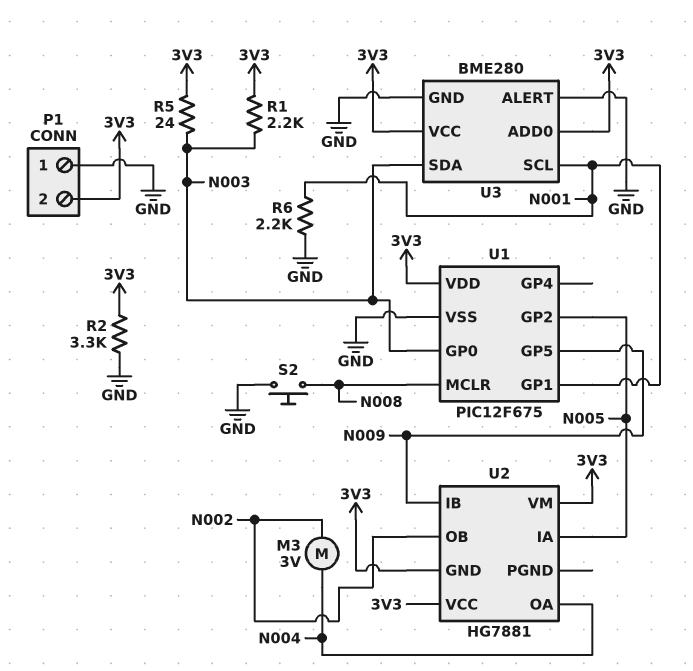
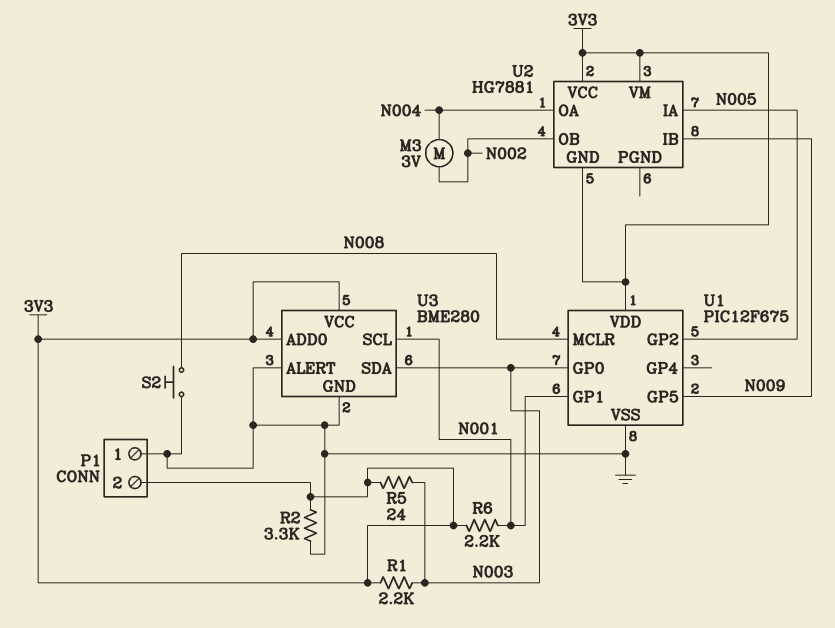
R6: 2.2k (GND, N001) -> 2.2k (3V3, N001)

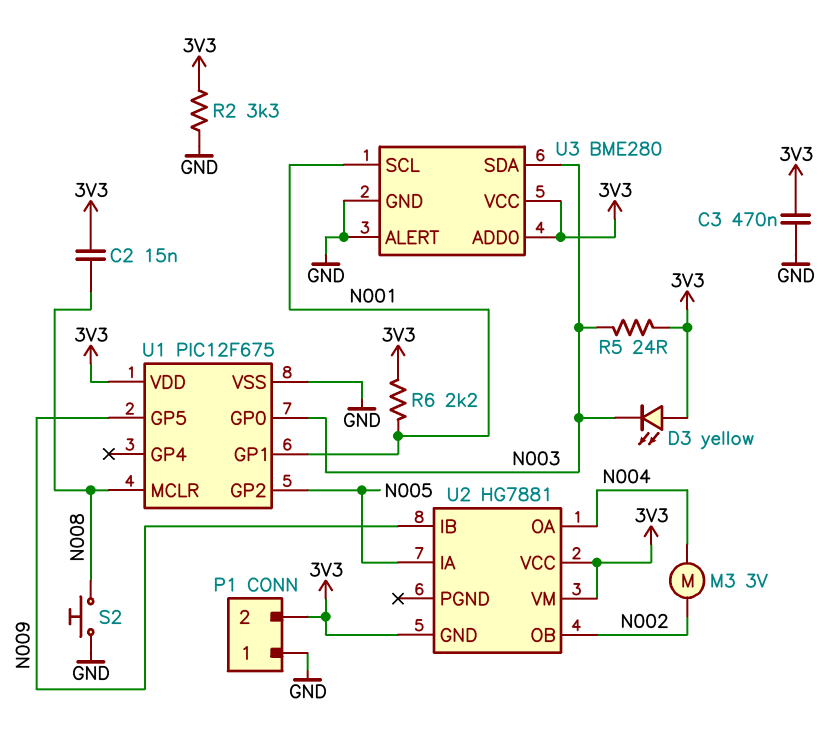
C2: none -> 15nF (3V3, N008)
C3: none -> 470nF (3V3, GND)
D3: none -> LED yellow (A 3V3, K N003)
R1: 2.2k (3V3, N003) -> none

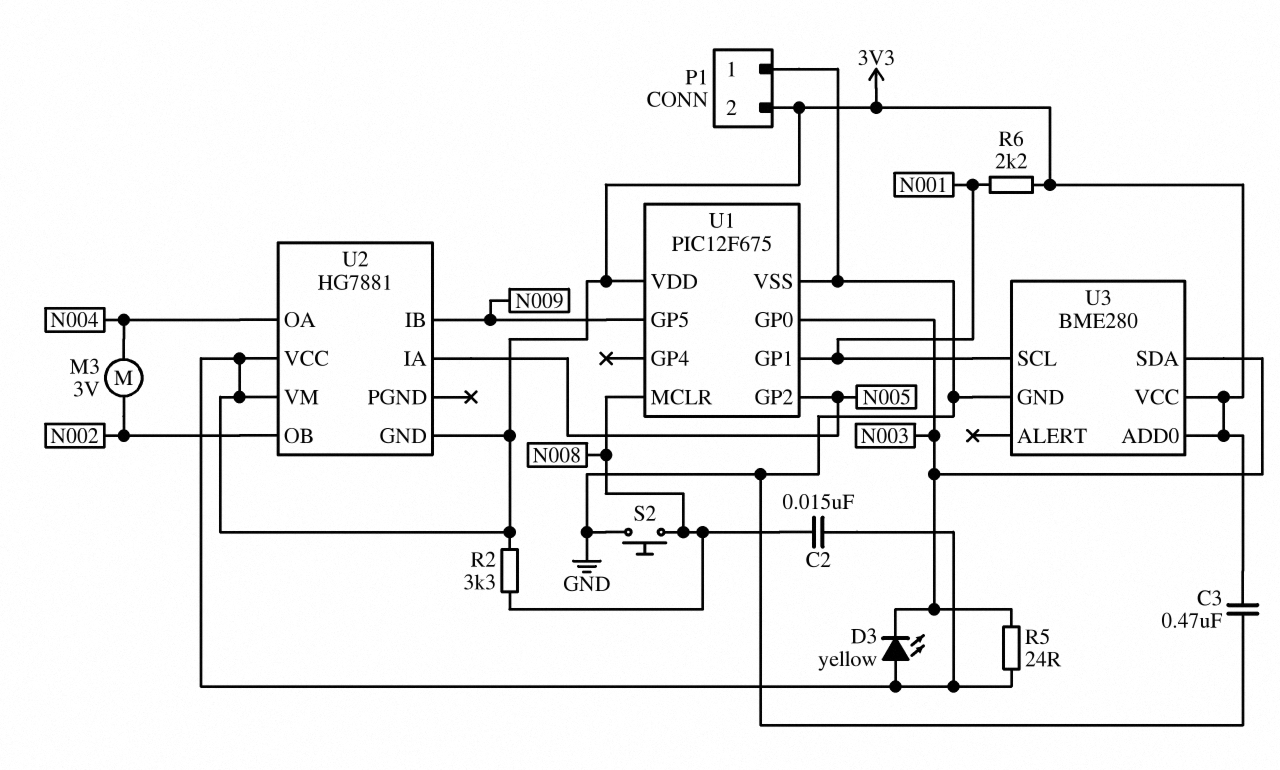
R2: 3.3k (3V3, GND) -> 3.3k (3V3, N008)
U3 pin ALERT: GND -> none

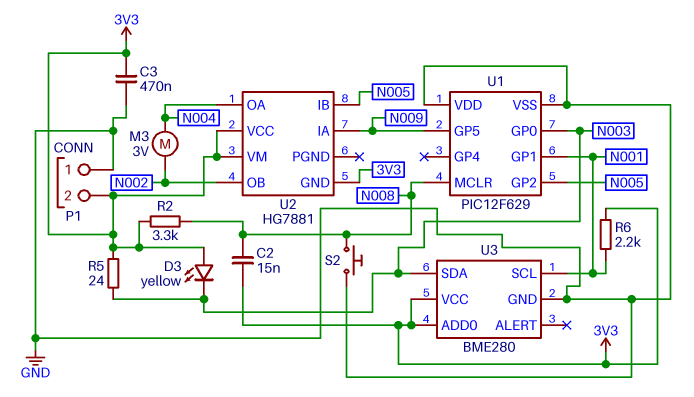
U1: PIC12F675 -> PIC12F629
U1 pin VDD: 3V3 -> GND
U2 pin IA: N005 -> N009
U2 pin IB: N009 -> N005

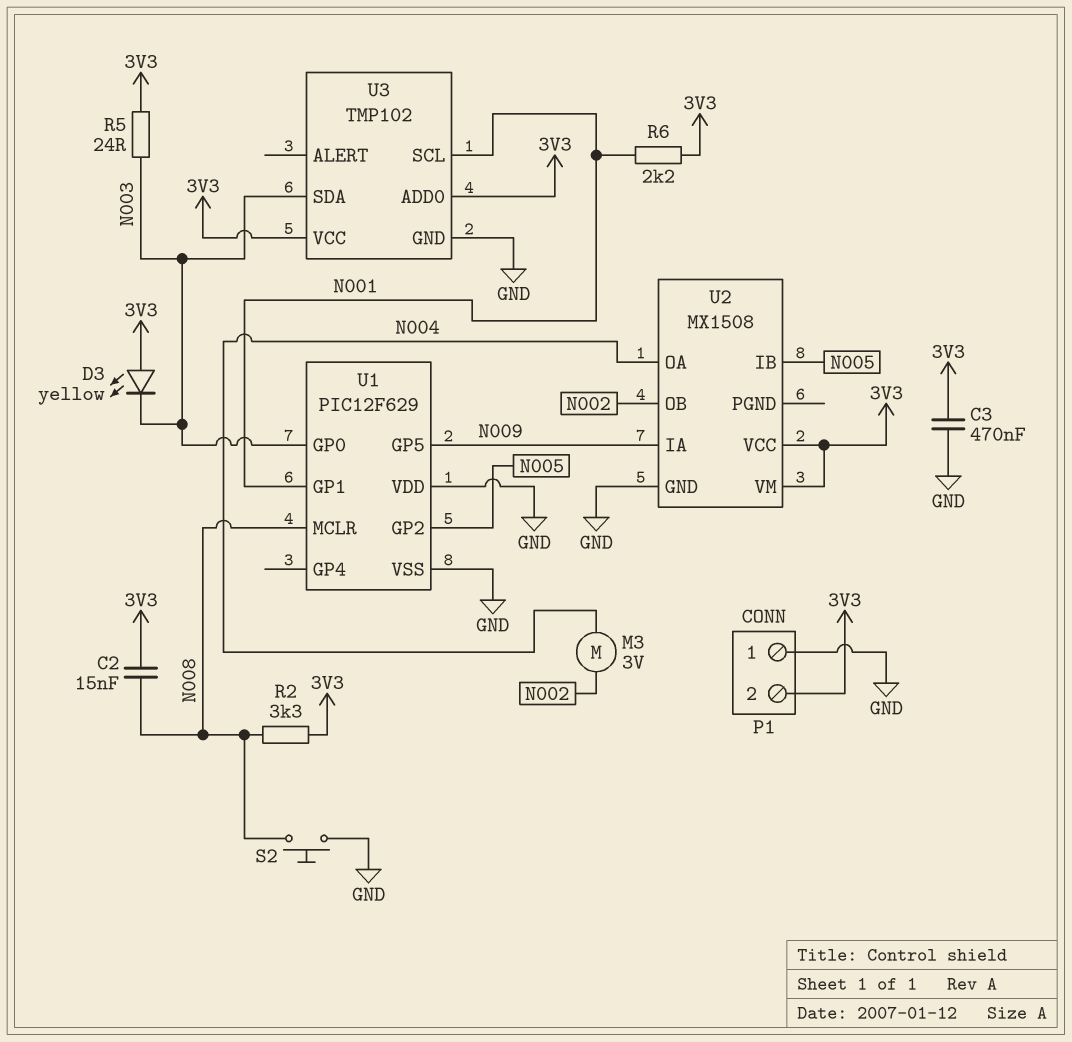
U2: HG7881 -> MX1508
U2 pin GND: 3V3 -> GND
U3: BME280 -> TMP102

